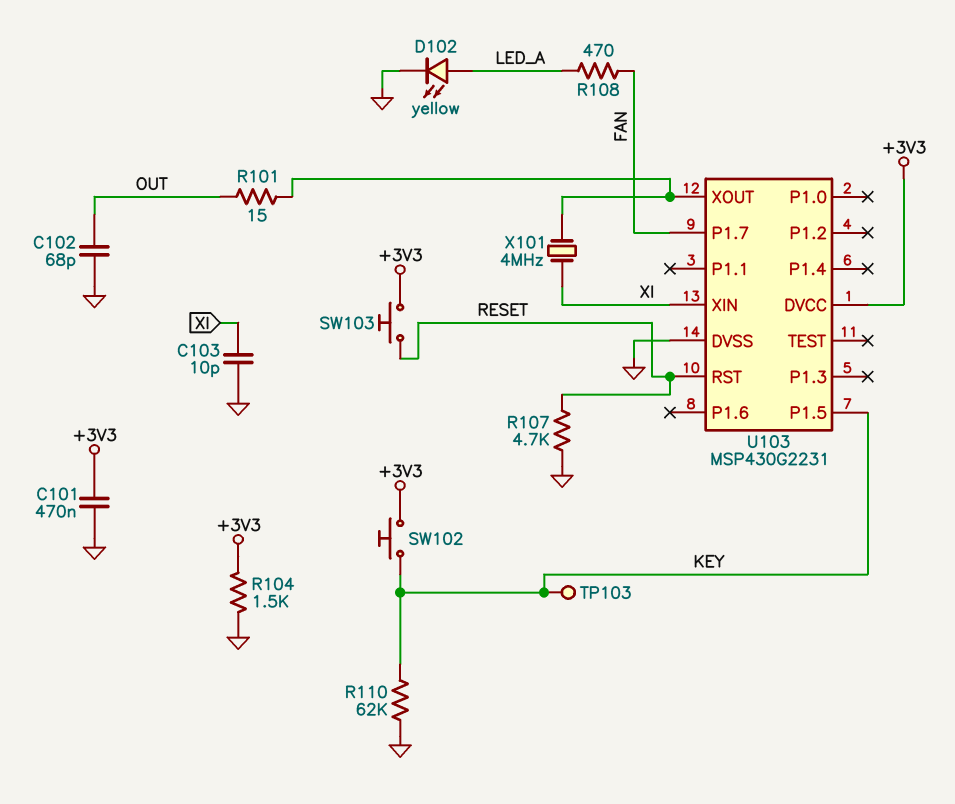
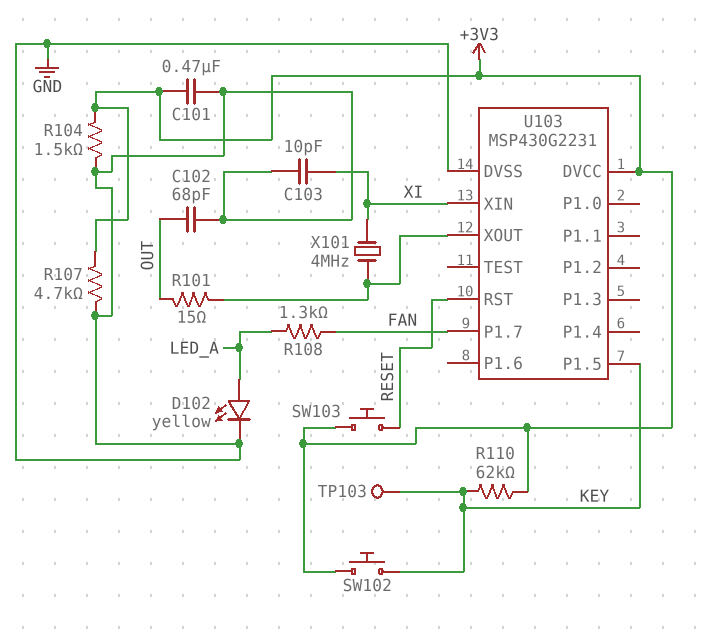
R107: 4.7k (GND, RESET) -> 4.7k (+3V3, GND)
R108: 470 (FAN, LED_A) -> 1.3k (FAN, LED_A)
R110: 62k (GND, KEY) -> 62k (+3V3, KEY)

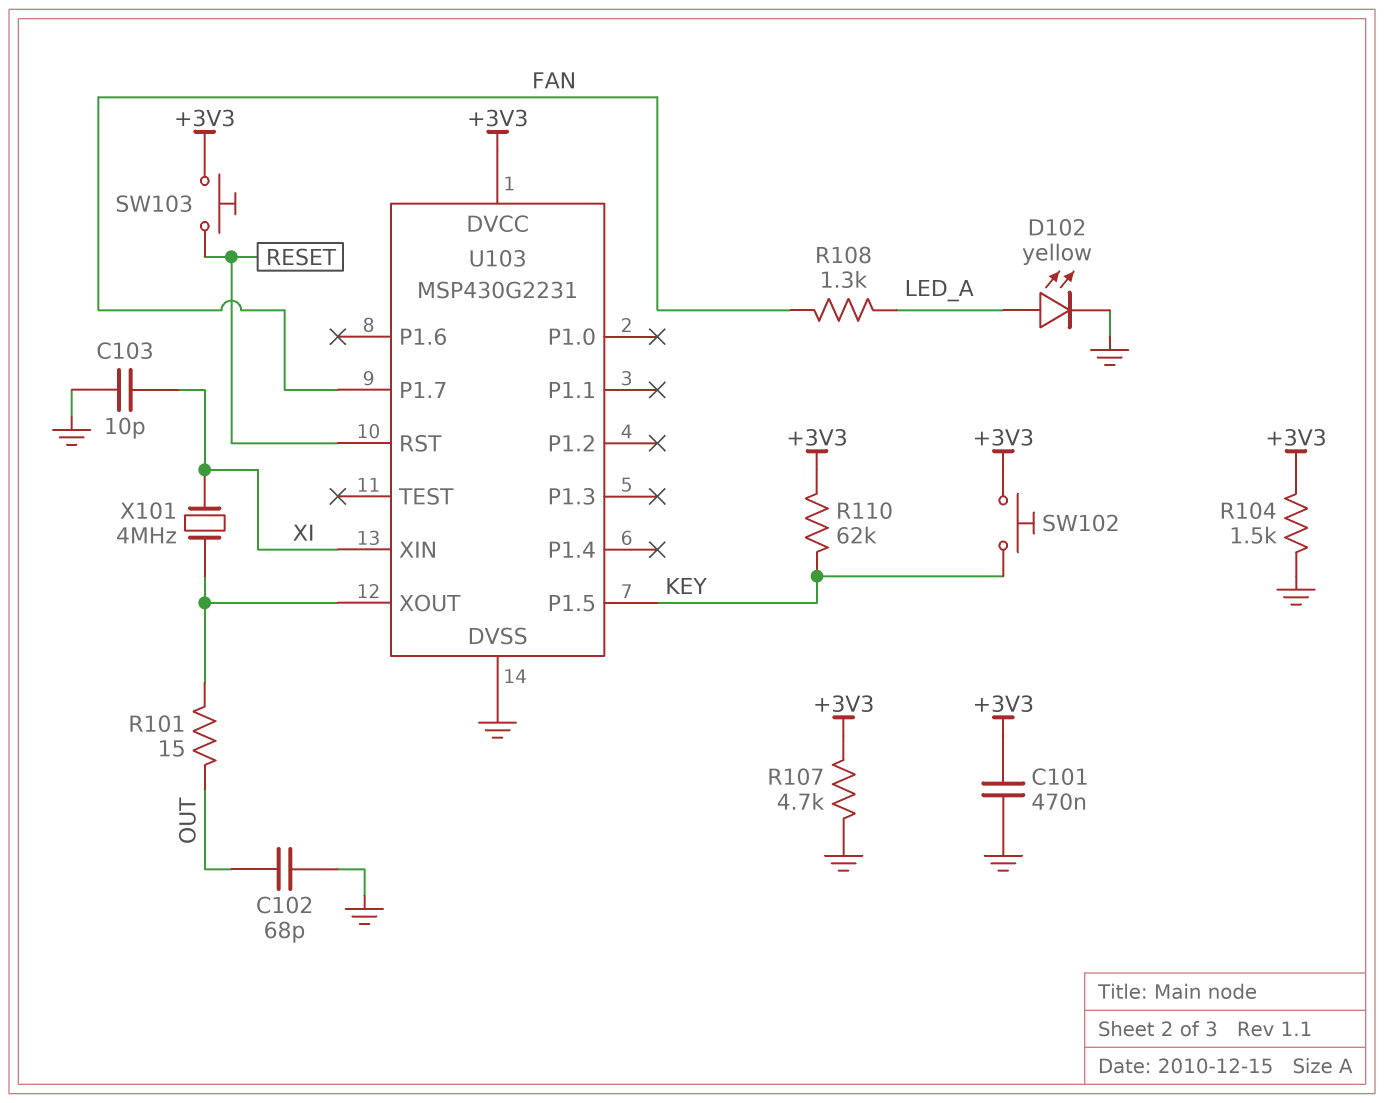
TP103: test point (KEY) -> none

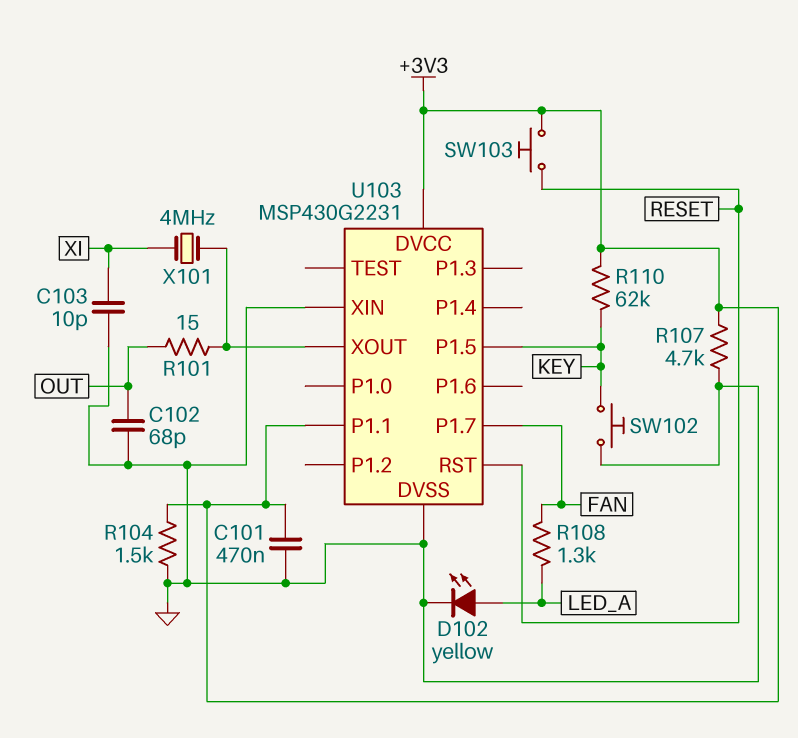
SW102: button (+3V3, KEY) -> button (GND, KEY)
U103 pin P1.1: none -> +3V3
U103 pin XIN: XI -> GND

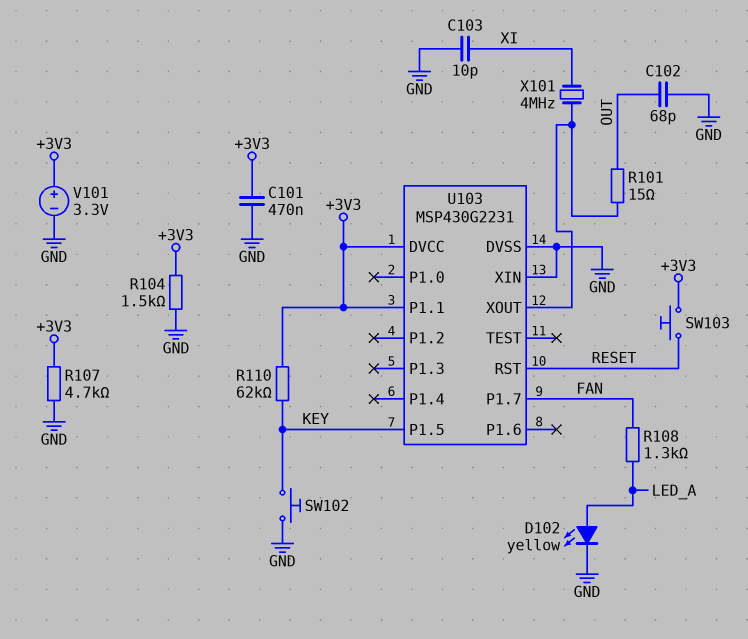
V101: none -> 3.3V (plus +3V3, minus GND)

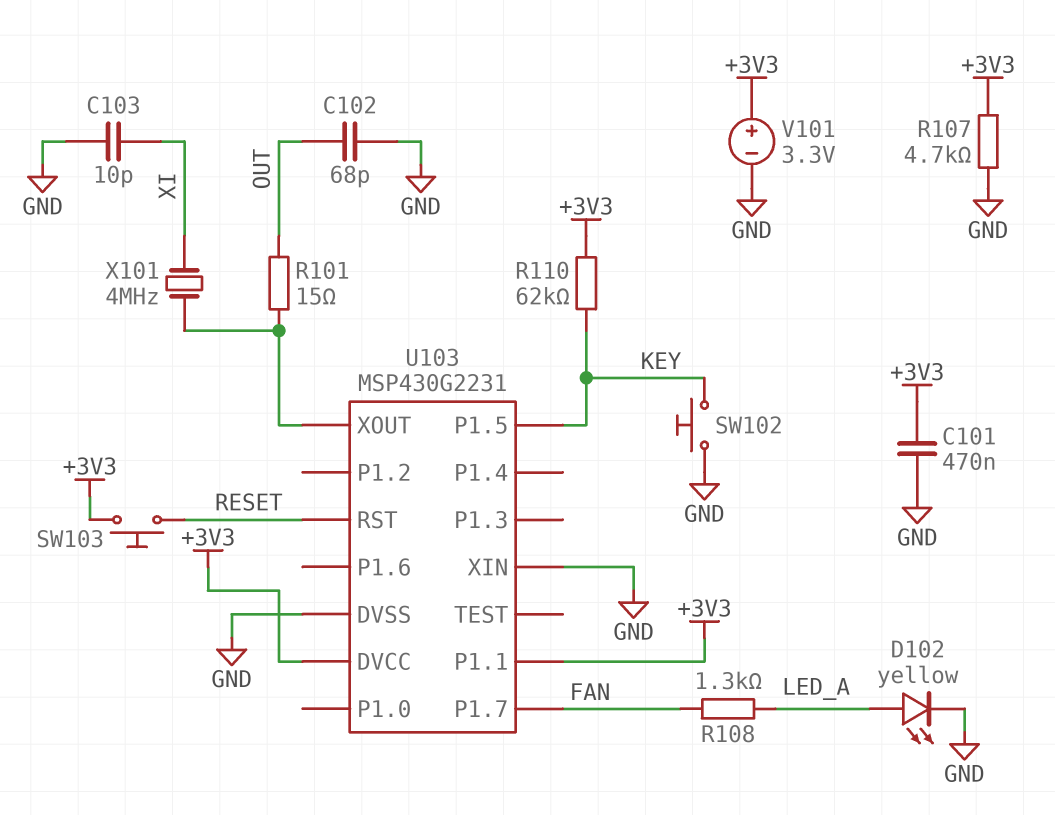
R104: 1.5k (+3V3, GND) -> none

